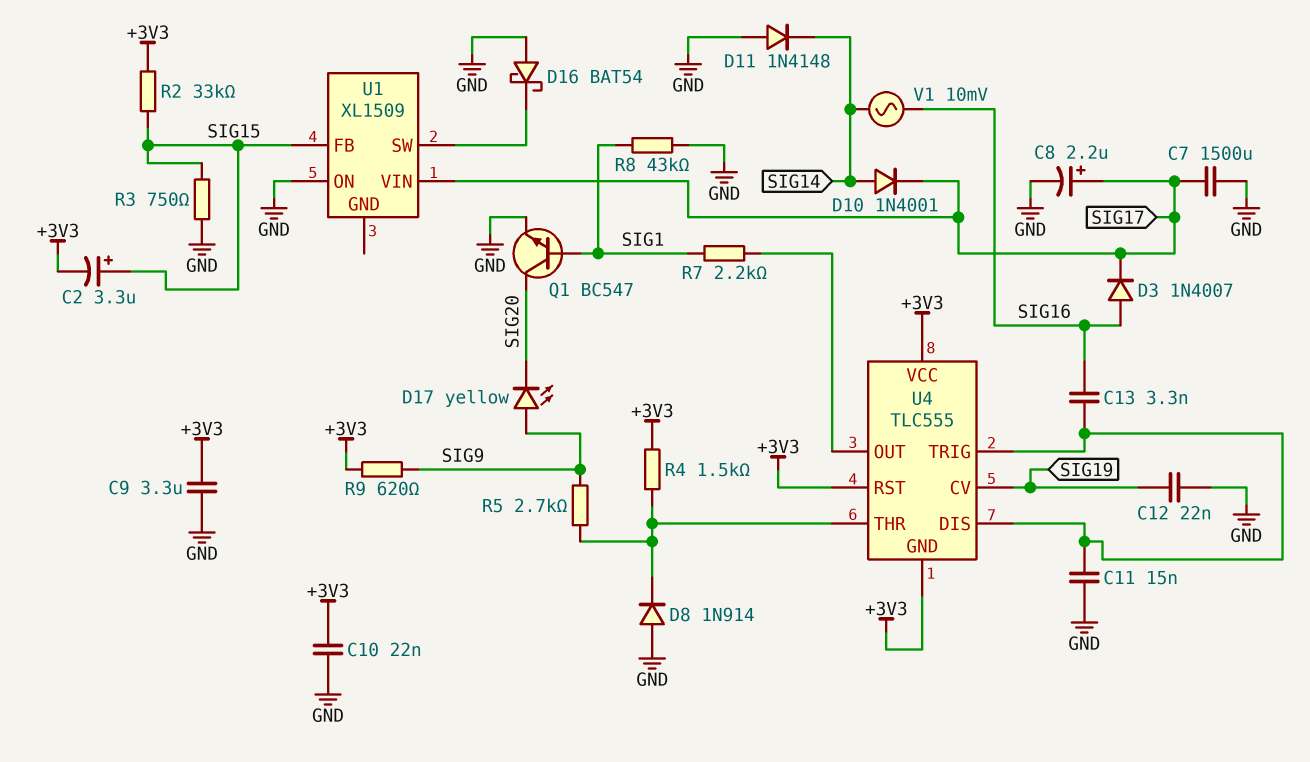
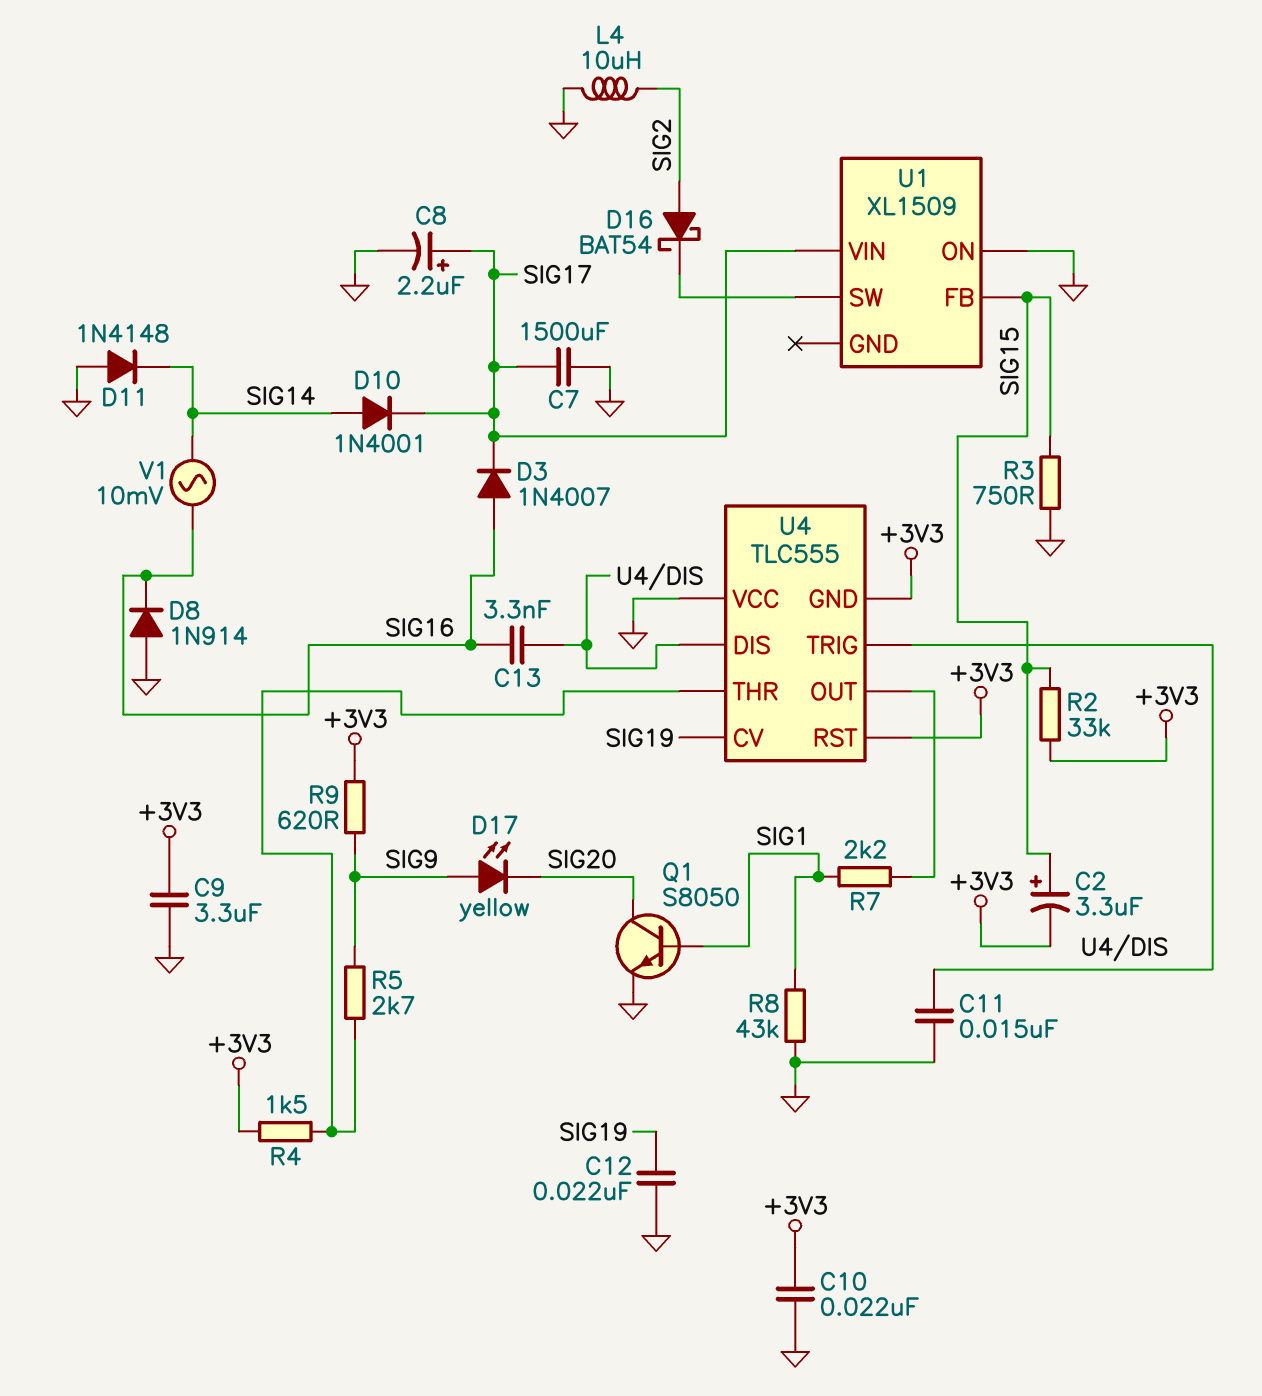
D8: diode 1N914 (A GND, K U4/THR) -> diode 1N914 (A GND, K SIG16)
D16: schottky BAT54 (A GND, K U1/SW) -> schottky BAT54 (A SIG2, K U1/SW)
L4: none -> 10uH (GND, SIG2)
Q1: NPN BC547 (B SIG1, C SIG20, E GND) -> NPN S8050 (B SIG1, C SIG20, E GND)
U4 pin VCC: +3V3 -> GND

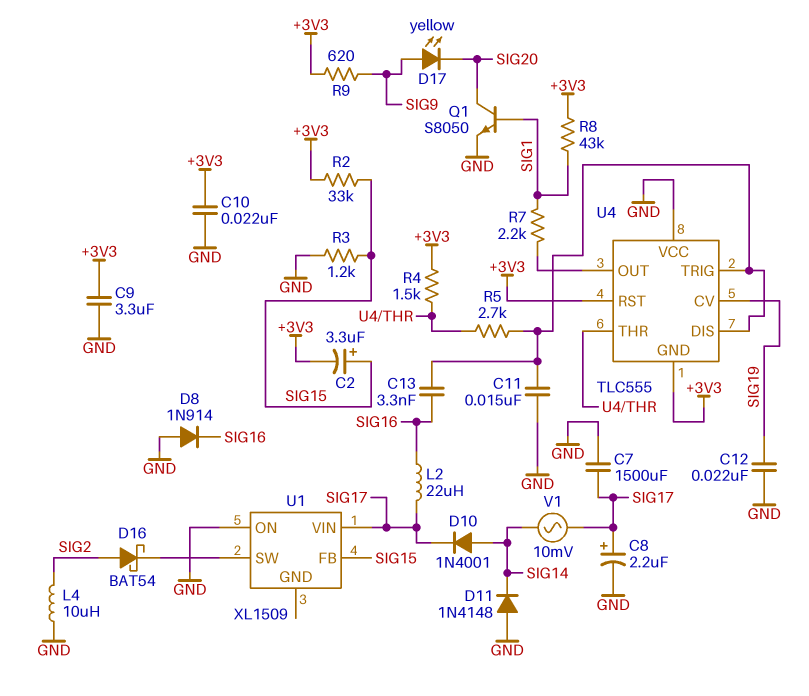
D3: diode 1N4007 (A SIG16, K SIG17) -> none
L2: none -> 22uH (SIG16, SIG17)
R3: 750 (GND, SIG15) -> 1.2k (GND, SIG15)
R5: 2.7k (SIG9, U4/THR) -> 2.7k (U4/DIS, U4/THR)
R8: 43k (GND, SIG1) -> 43k (+3V3, SIG1)
V1: AC 10mV (SIG14, SIG16) -> AC 10mV (SIG14, SIG17)

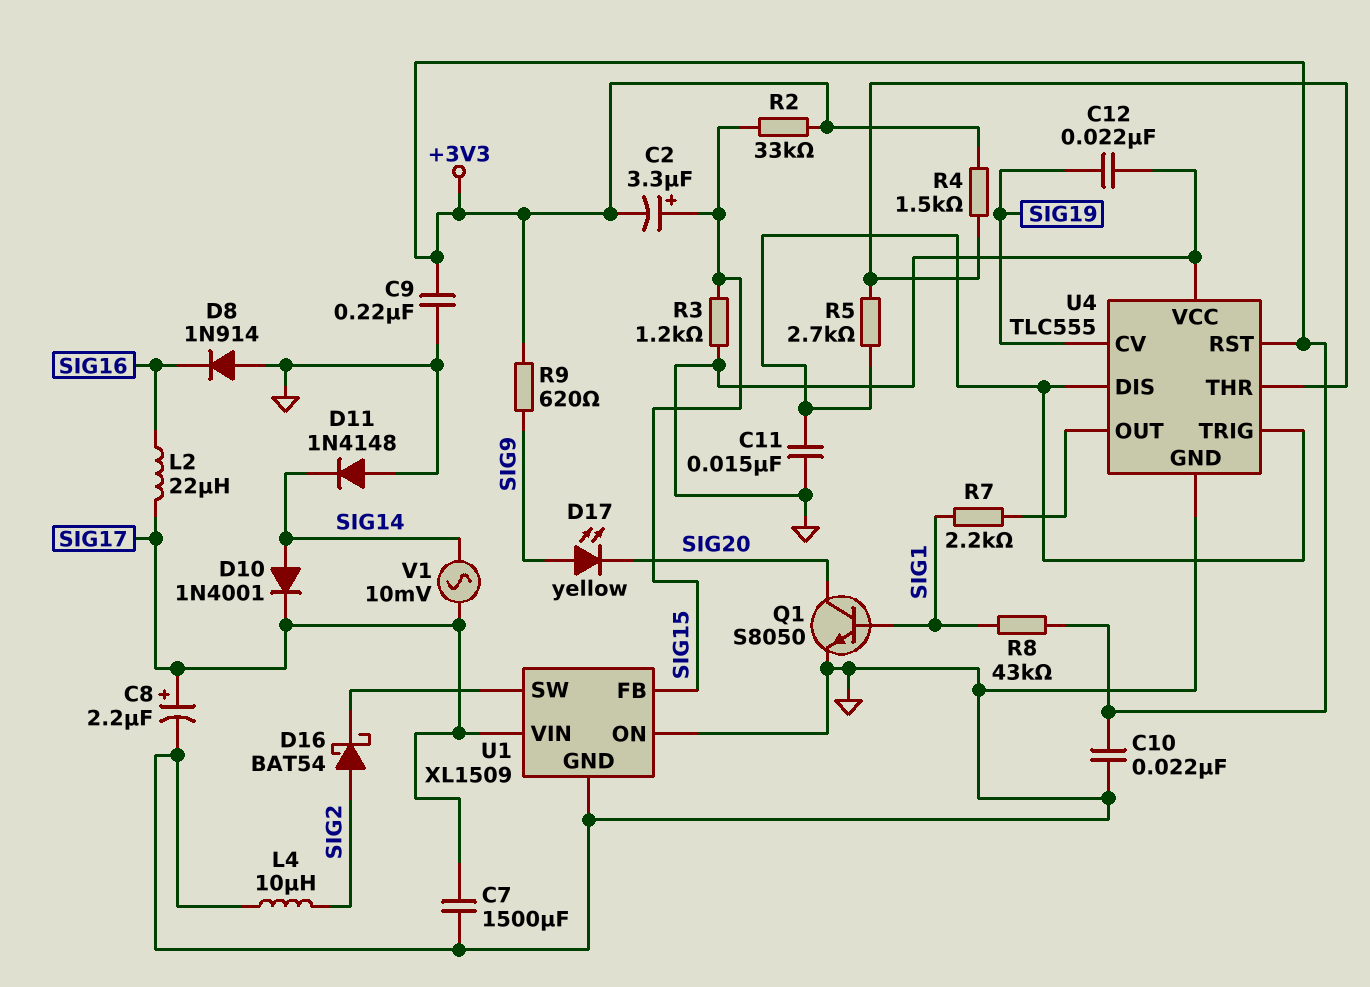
C9: 3.3uF (+3V3, GND) -> 220nF (+3V3, GND)
C13: 3.3nF (SIG16, U4/DIS) -> none
U1 pin GND: none -> GND
U4 pin GND: +3V3 -> GND

